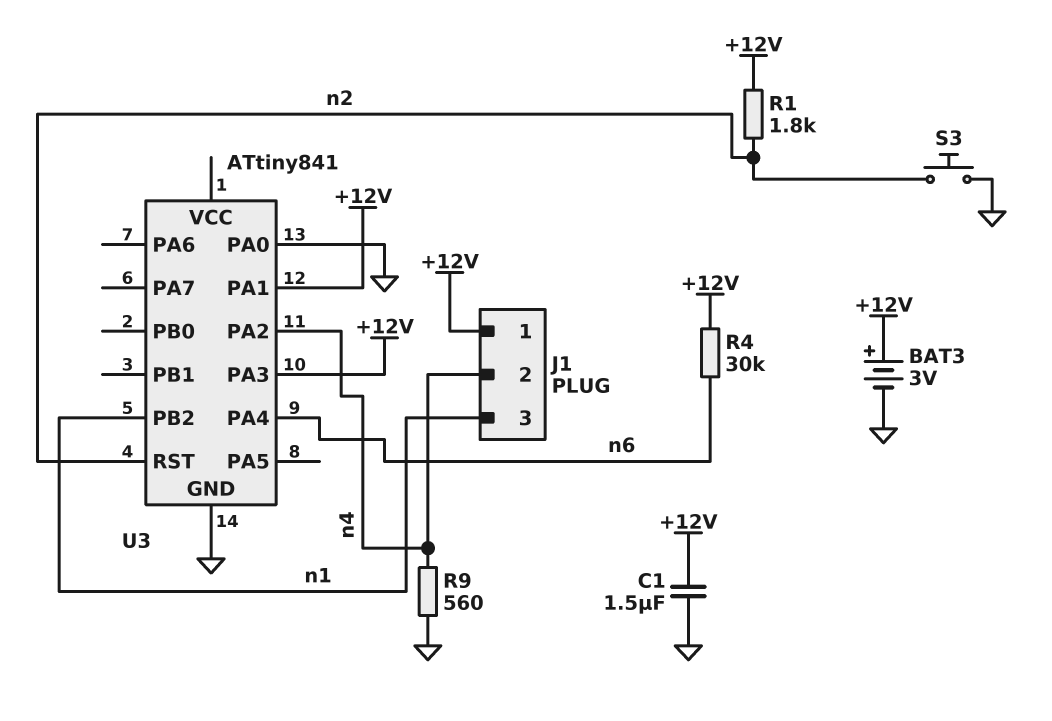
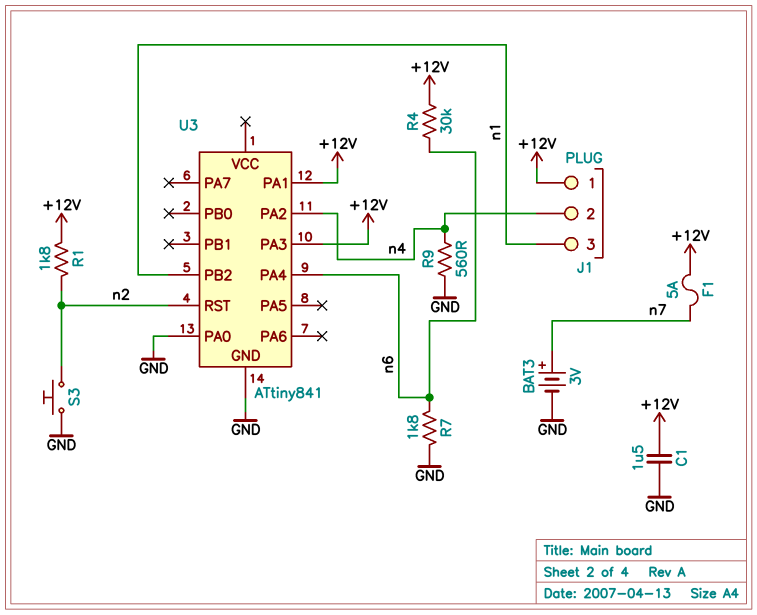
BAT3: 3V (plus +12V, minus GND) -> 3V (plus n7, minus GND)
F1: none -> 5A (+12V, n7)
R7: none -> 1.8k (GND, n6)

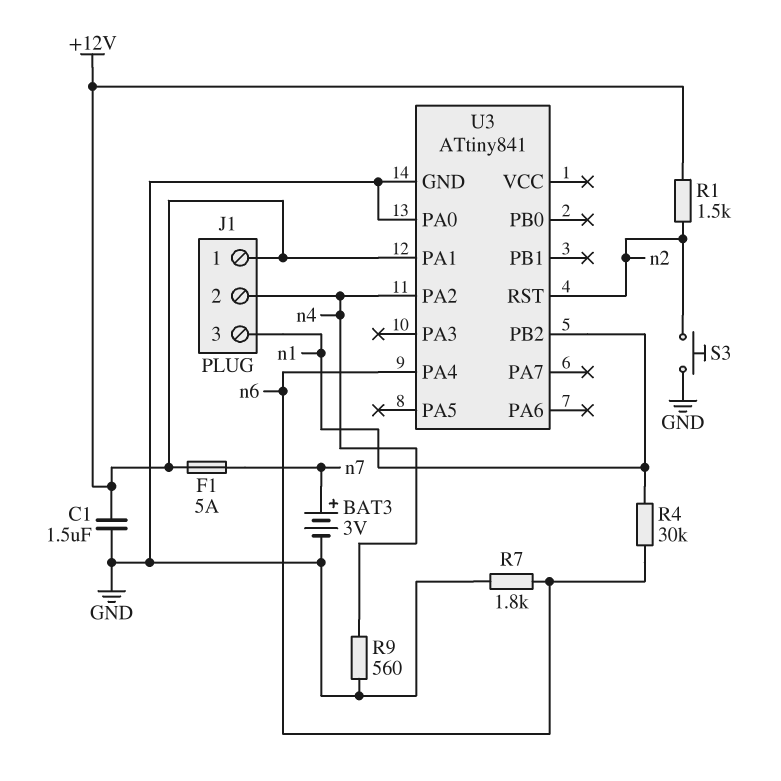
R1: 1.8k (+12V, n2) -> 1.5k (+12V, n2)
R4: 30k (+12V, n6) -> 30k (n1, n6)
U3 pin PA3: +12V -> none

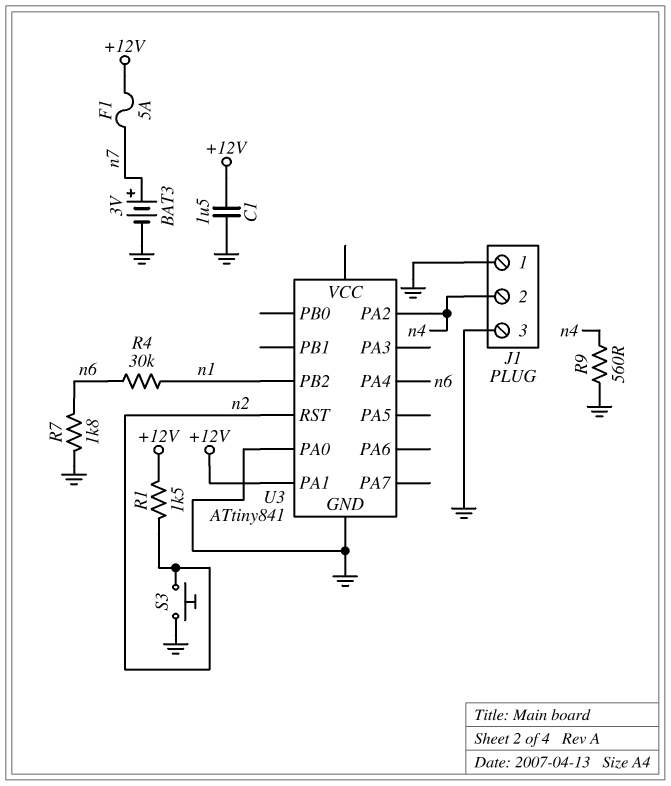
J1 pin 1: +12V -> GND
J1 pin 3: n1 -> GND

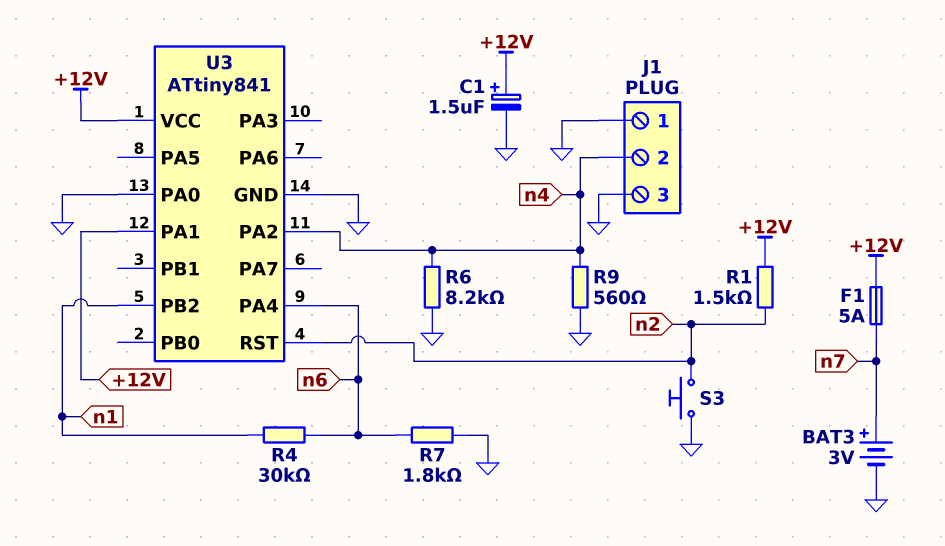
C1: 1.5uF (+12V, GND) -> 1.5uF (plus +12V, minus GND)
R6: none -> 8.2k (GND, n4)
U3 pin VCC: none -> +12V

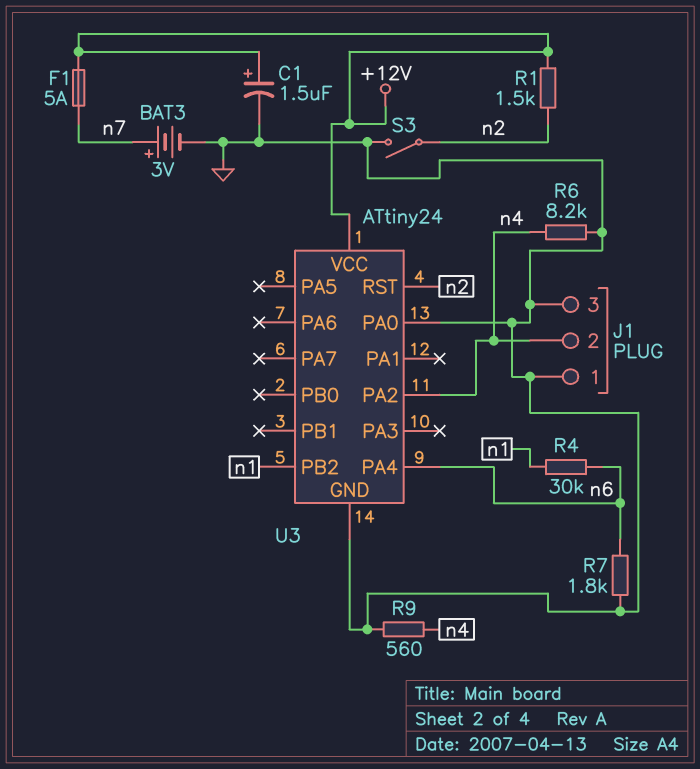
S3: button (GND, n2) -> switch (GND, n2)
U3: ATtiny841 -> ATtiny24
U3 pin PA1: +12V -> none

